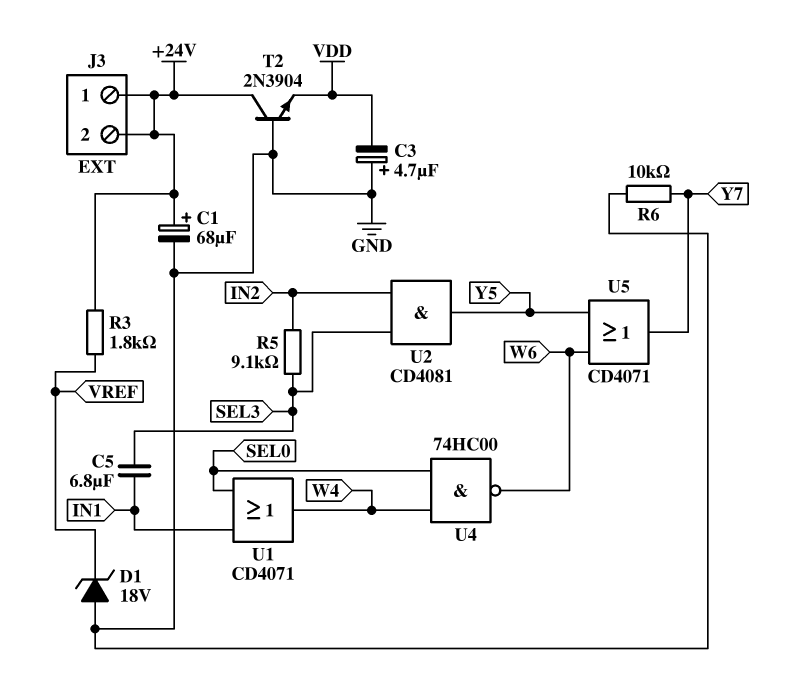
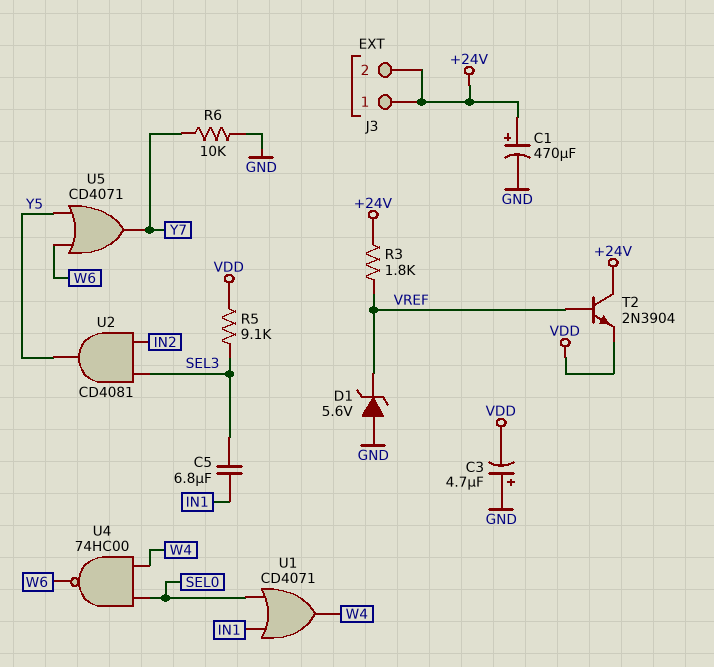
C1: 68uF (plus +24V, minus GND) -> 470uF (plus +24V, minus GND)
D1: zener 18V (A GND, K VREF) -> zener 5.6V (A GND, K VREF)
R5: 9.1k (IN2, SEL3) -> 9.1k (SEL3, VDD)
T2: NPN 2N3904 (B GND, C +24V, E VDD) -> NPN 2N3904 (B VREF, C +24V, E VDD)

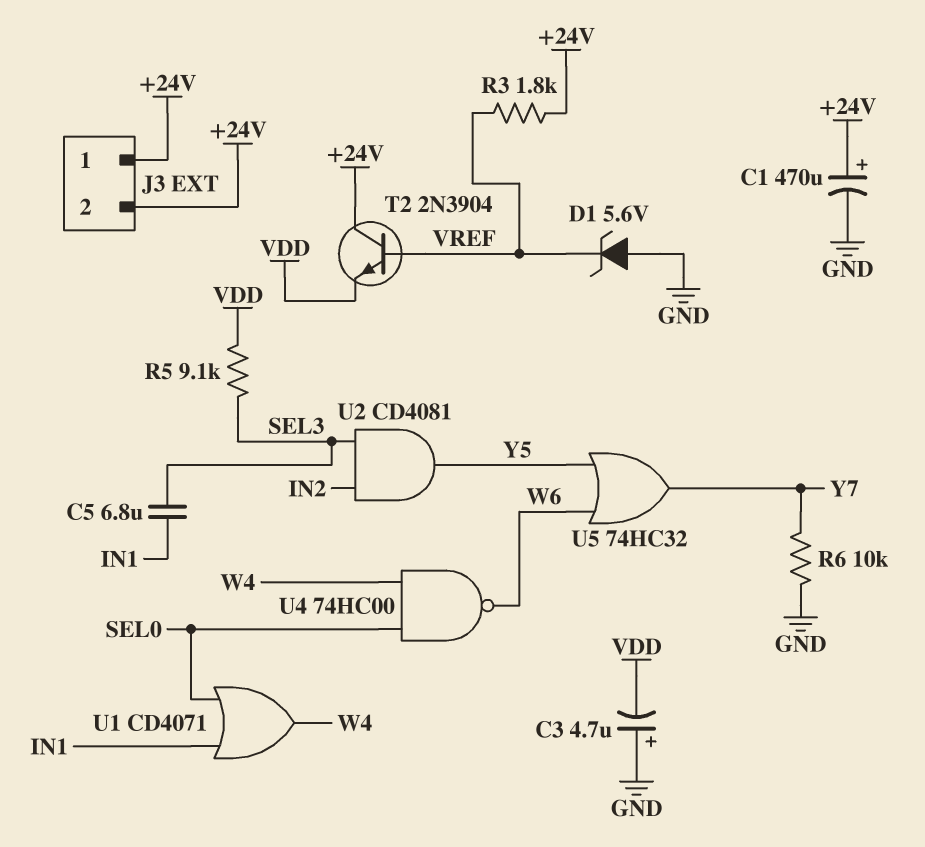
U5: OR CD4071 (in W6, in Y5, out Y7) -> OR 74HC32 (in W6, in Y5, out Y7)

